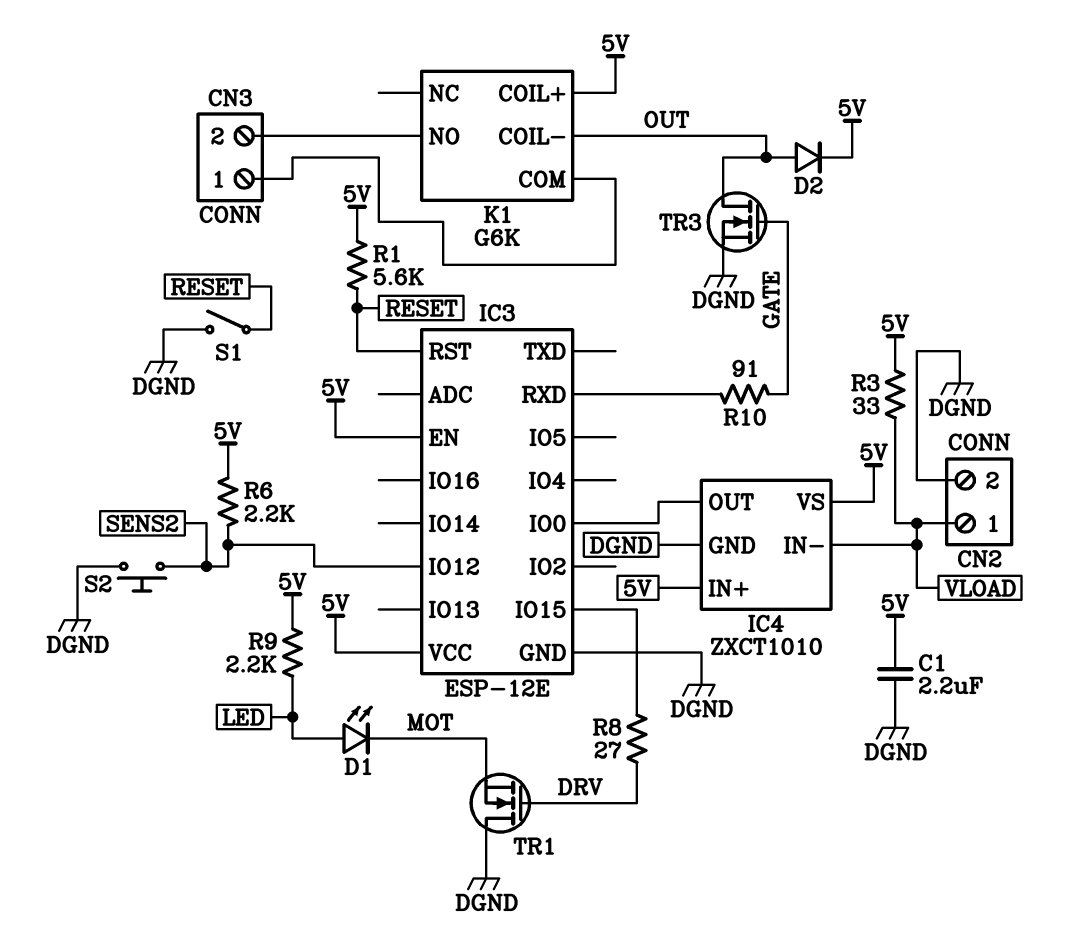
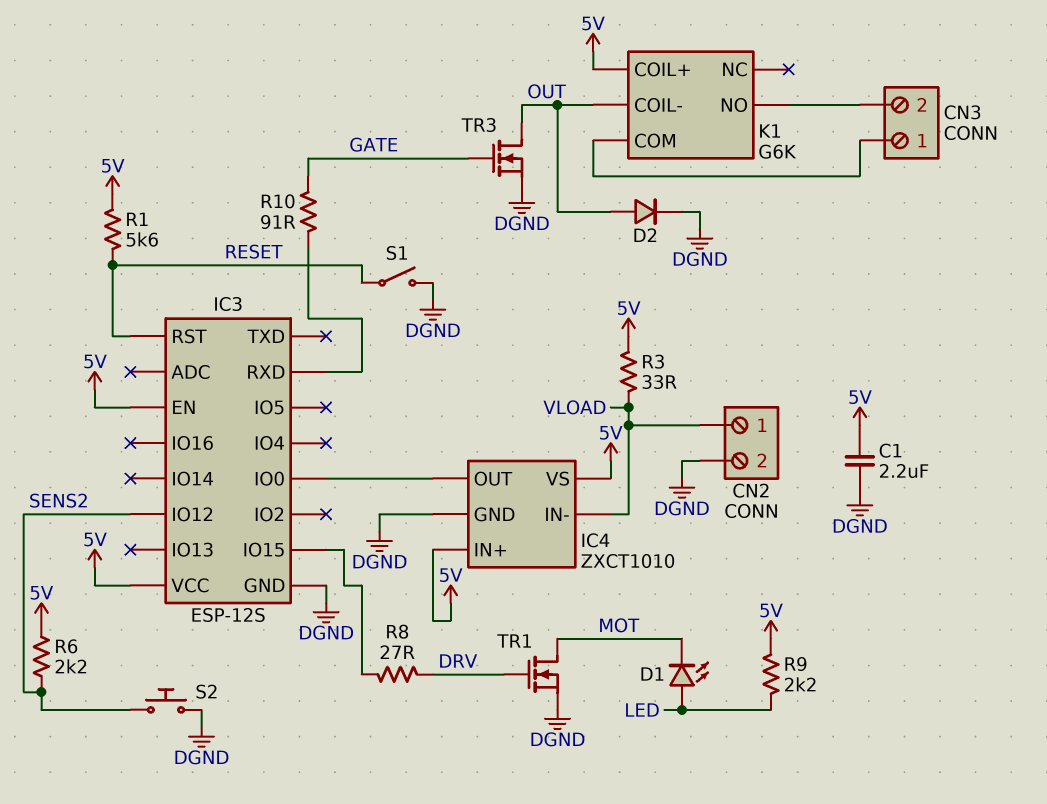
D2: diode (A OUT, K 5V) -> diode (A OUT, K DGND)
IC3: ESP-12E -> ESP-12S
TR1: NMOS (G DRV, D DGND, S MOT) -> NMOS (G DRV, D MOT, S DGND)

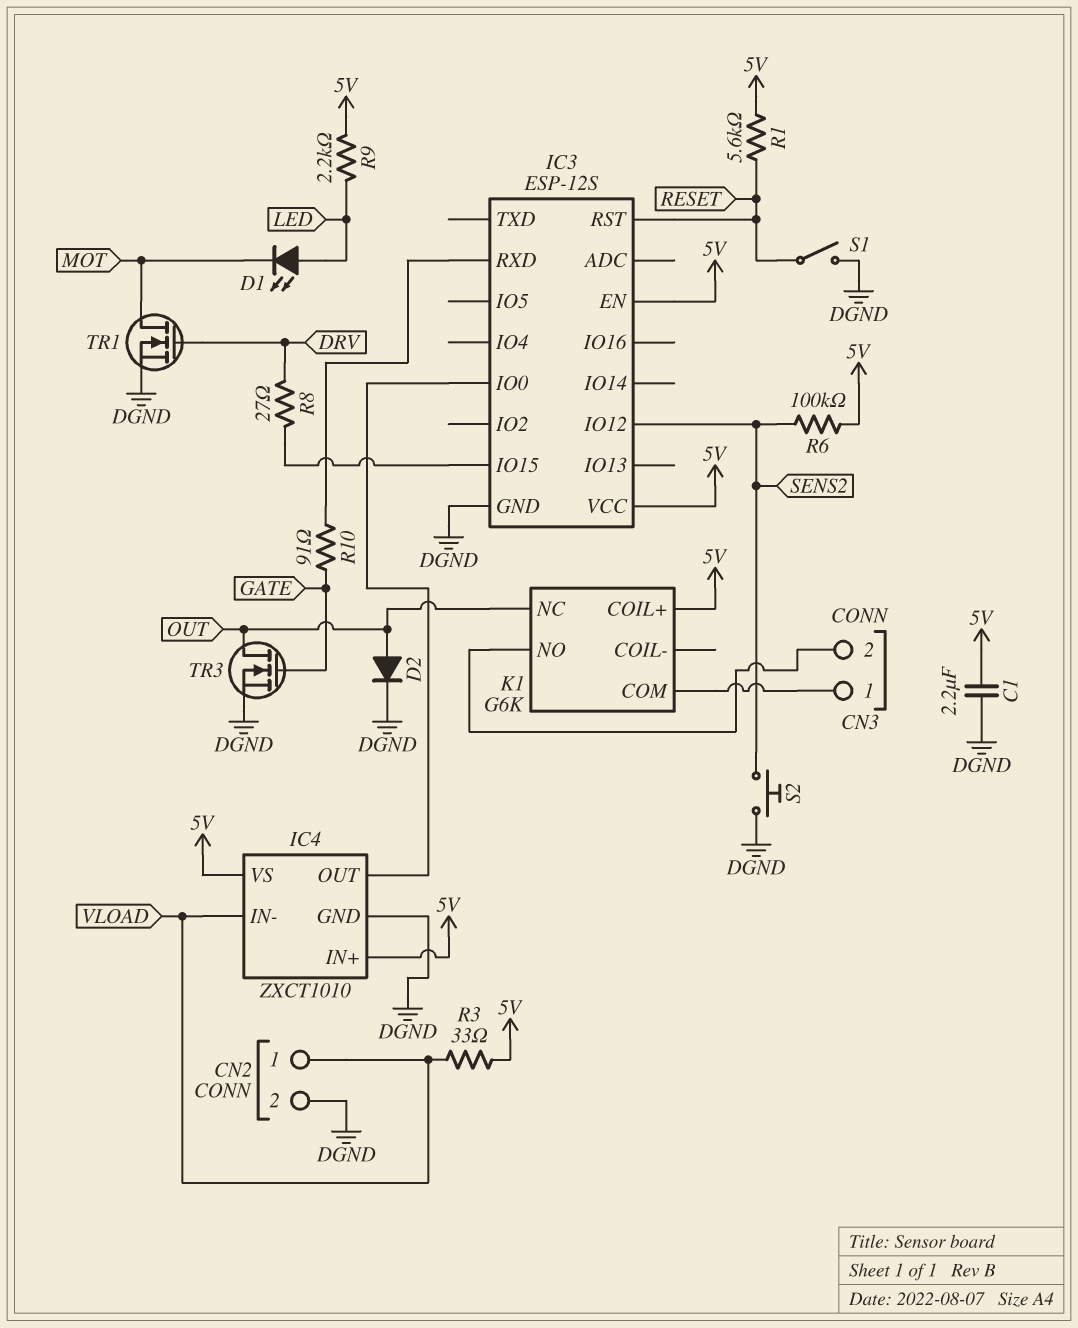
K1 pin COIL-: OUT -> none
K1 pin NC: none -> OUT
R6: 2.2k (5V, SENS2) -> 100k (5V, SENS2)

